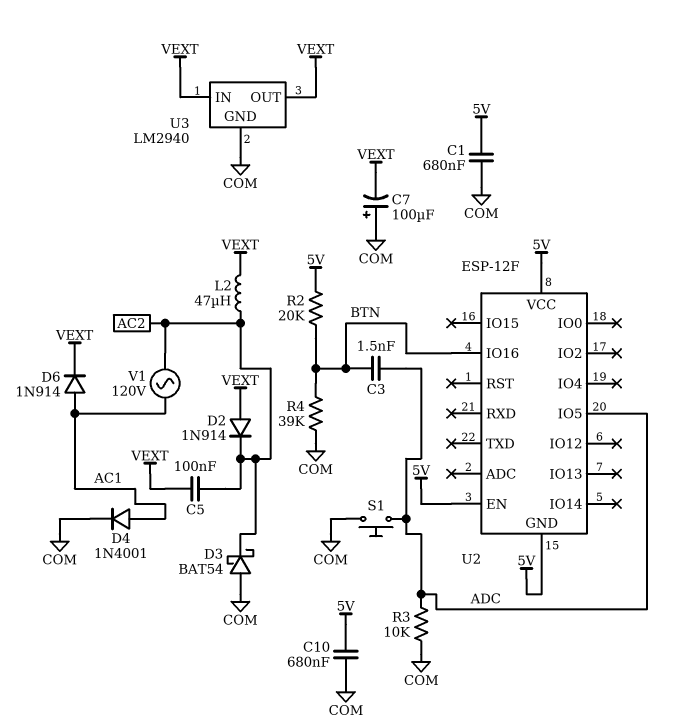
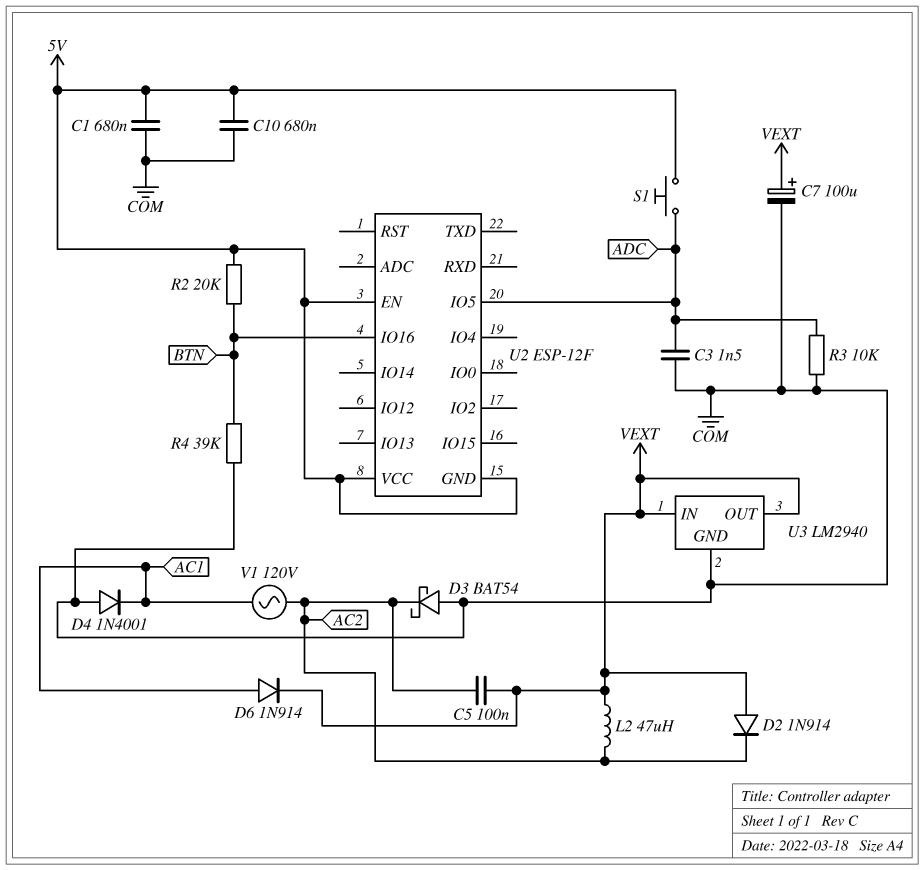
C3: 1.5nF (ADC, BTN) -> 1.5nF (ADC, COM)
C7: 100uF (plus COM, minus VEXT) -> 100uF (plus VEXT, minus COM)
D4: diode 1N4001 (A AC1, K COM) -> diode 1N4001 (A COM, K AC1)
S1: button (ADC, COM) -> button (5V, ADC)

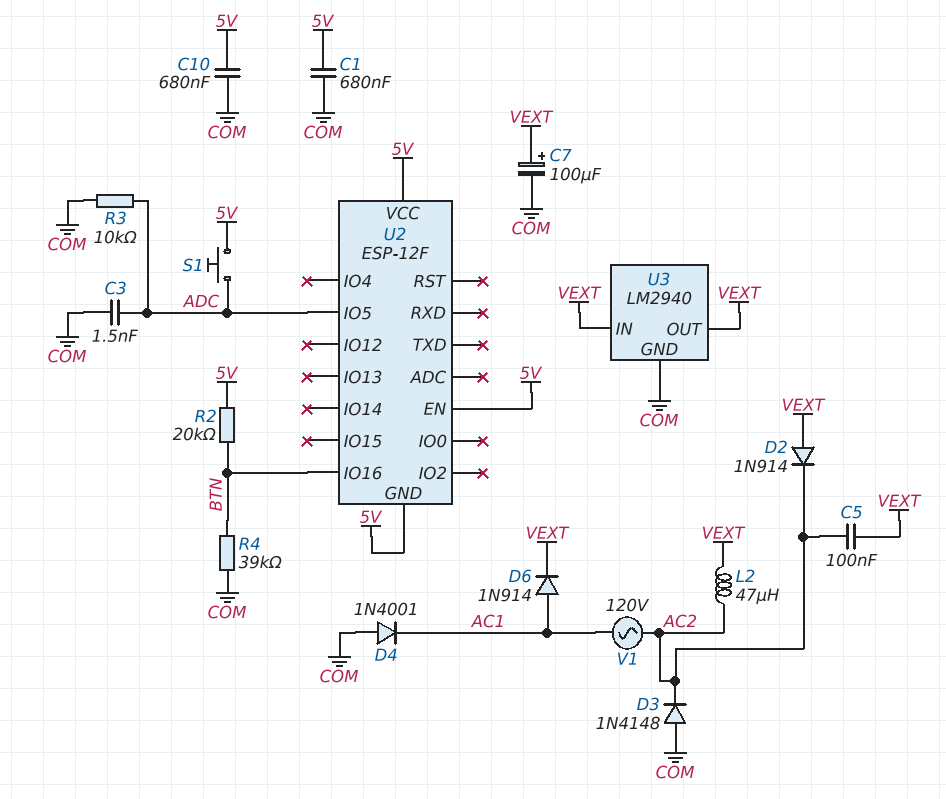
D3: schottky BAT54 (A COM, K AC2) -> diode 1N4148 (A COM, K AC2)

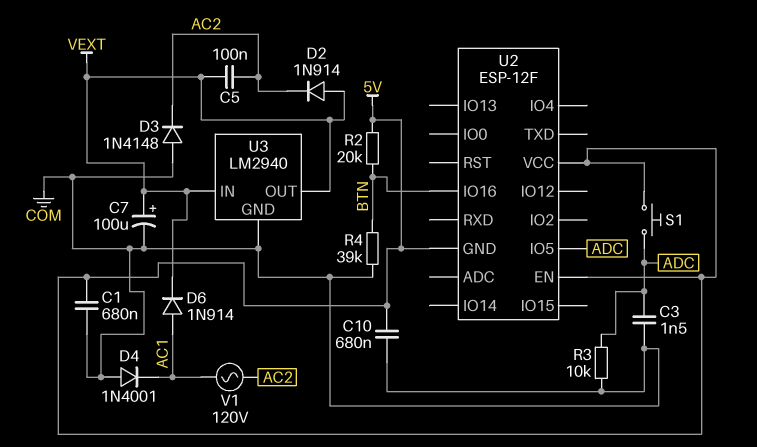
L2: 47uH (AC2, VEXT) -> none

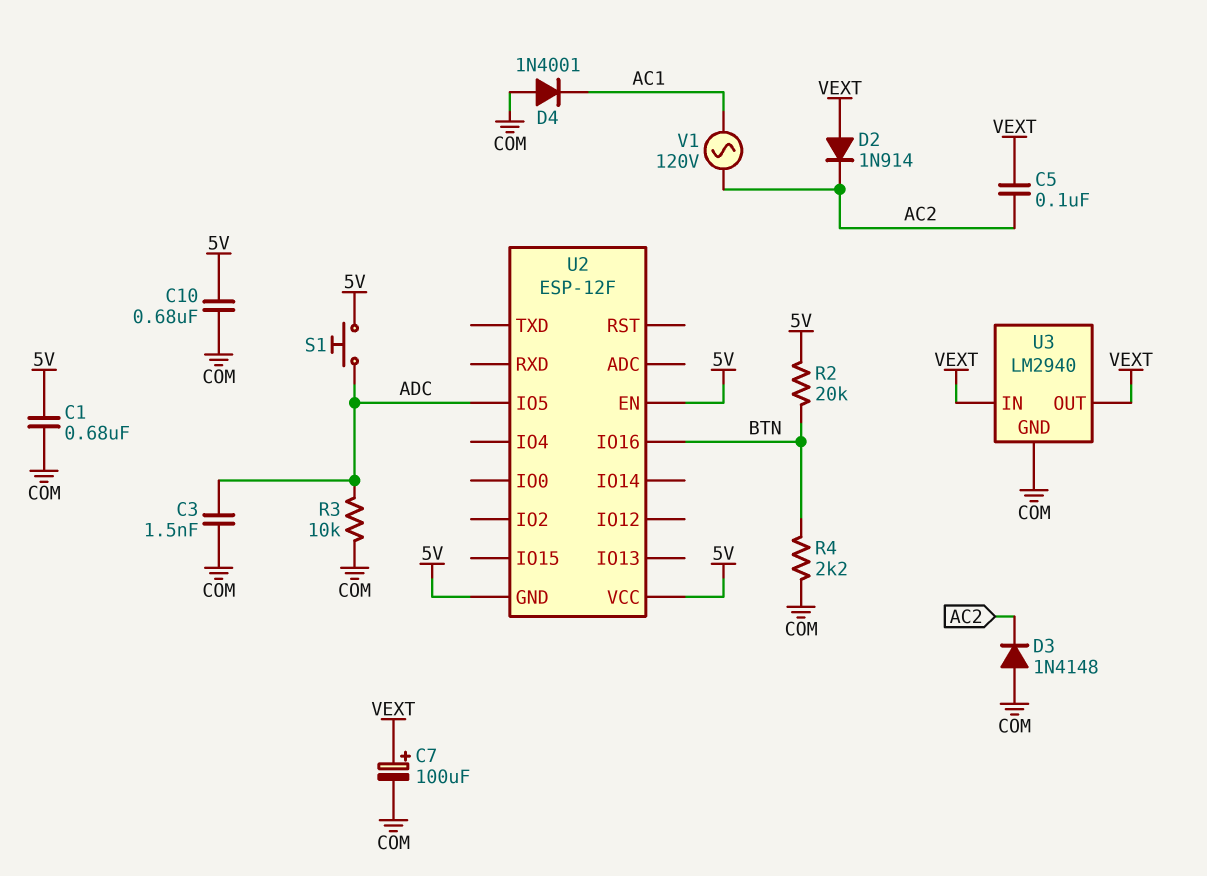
D6: diode 1N914 (A AC1, K VEXT) -> none
R4: 39k (BTN, COM) -> 2.2k (BTN, COM)

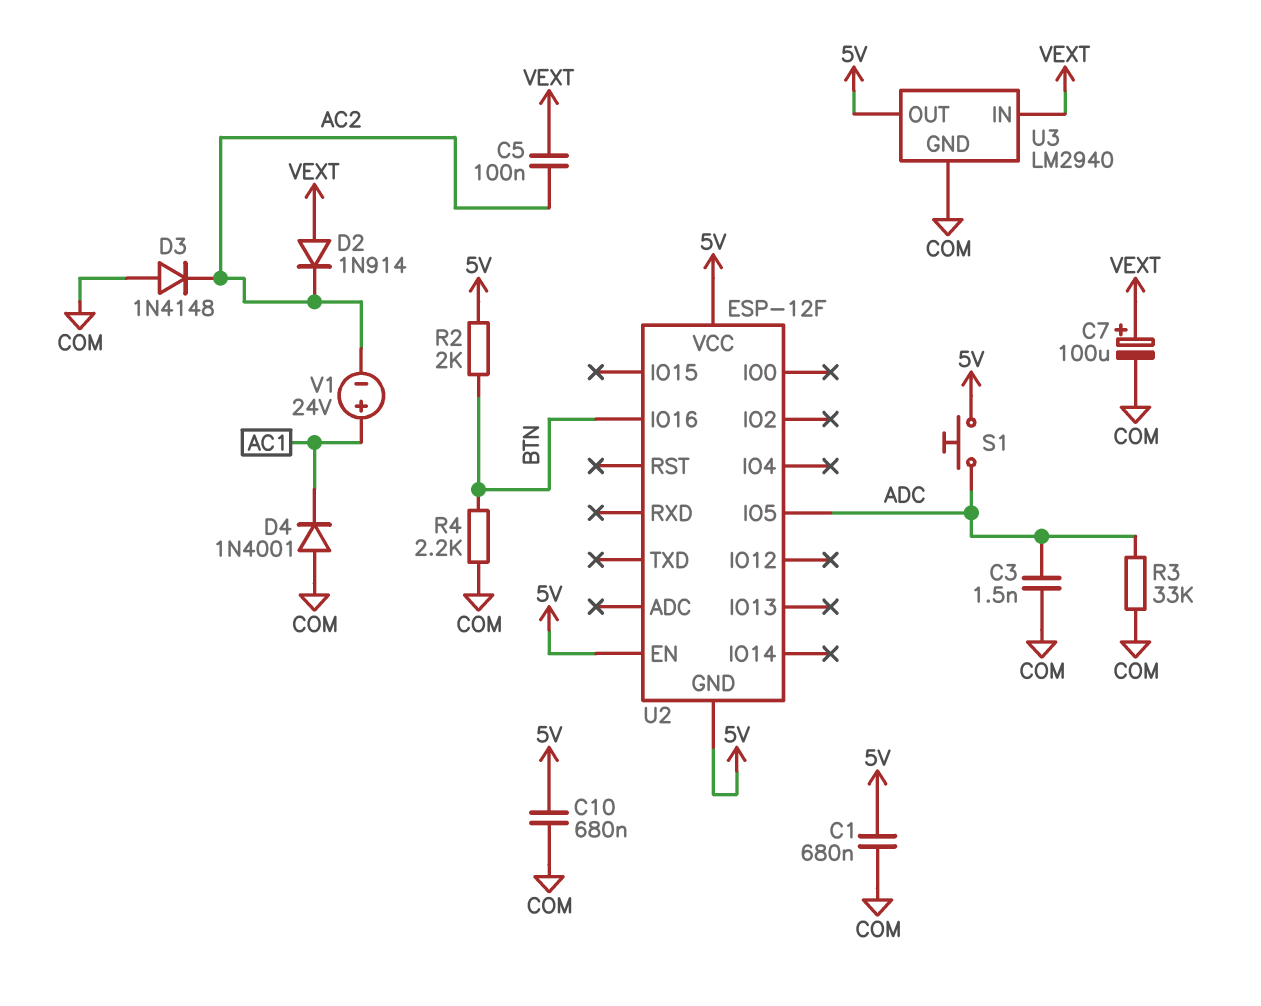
R2: 20k (5V, BTN) -> 2k (5V, BTN)
R3: 10k (ADC, COM) -> 33k (ADC, COM)
U3 pin OUT: VEXT -> 5V
V1: AC 120V (AC1, AC2) -> 24V (plus AC1, minus AC2)

